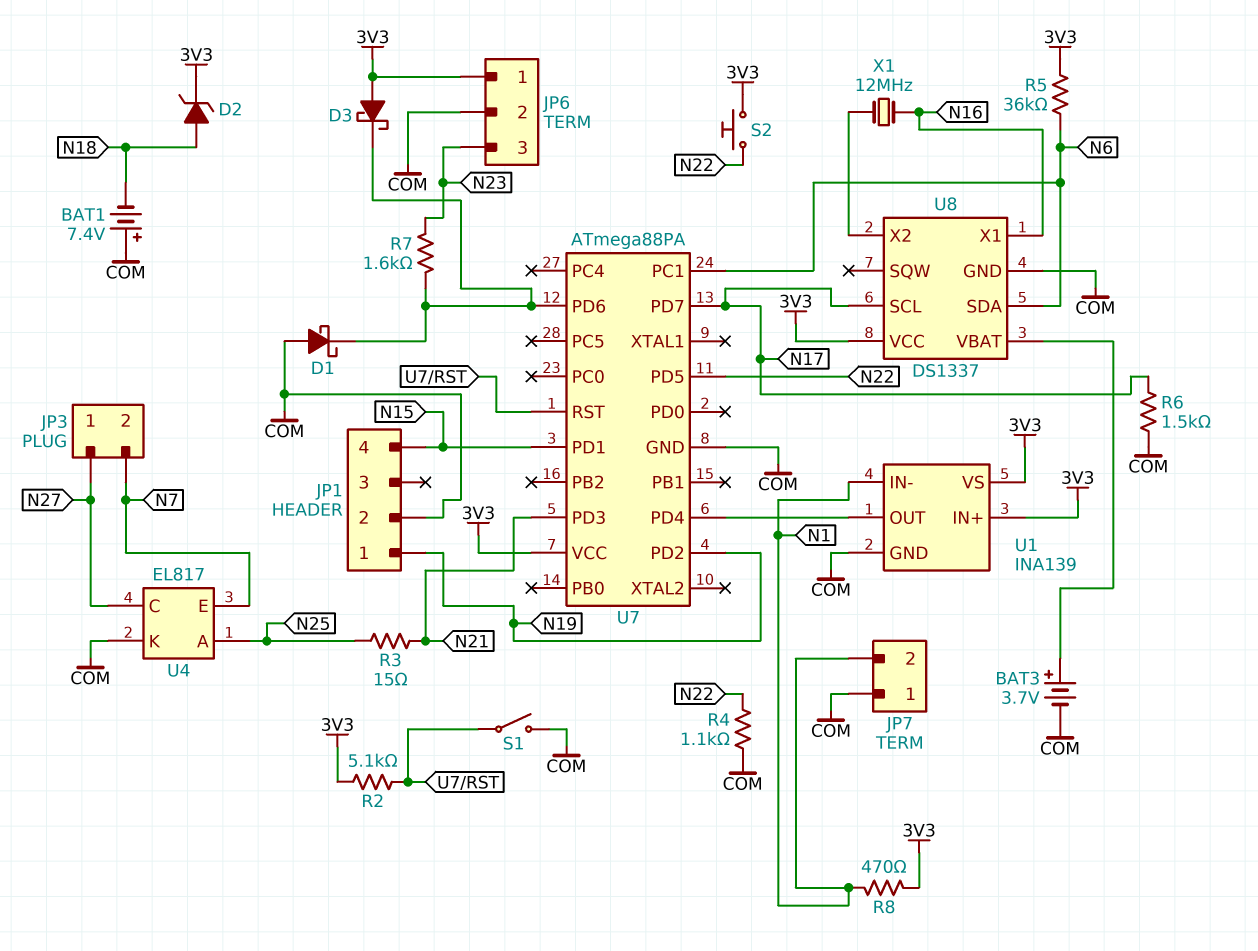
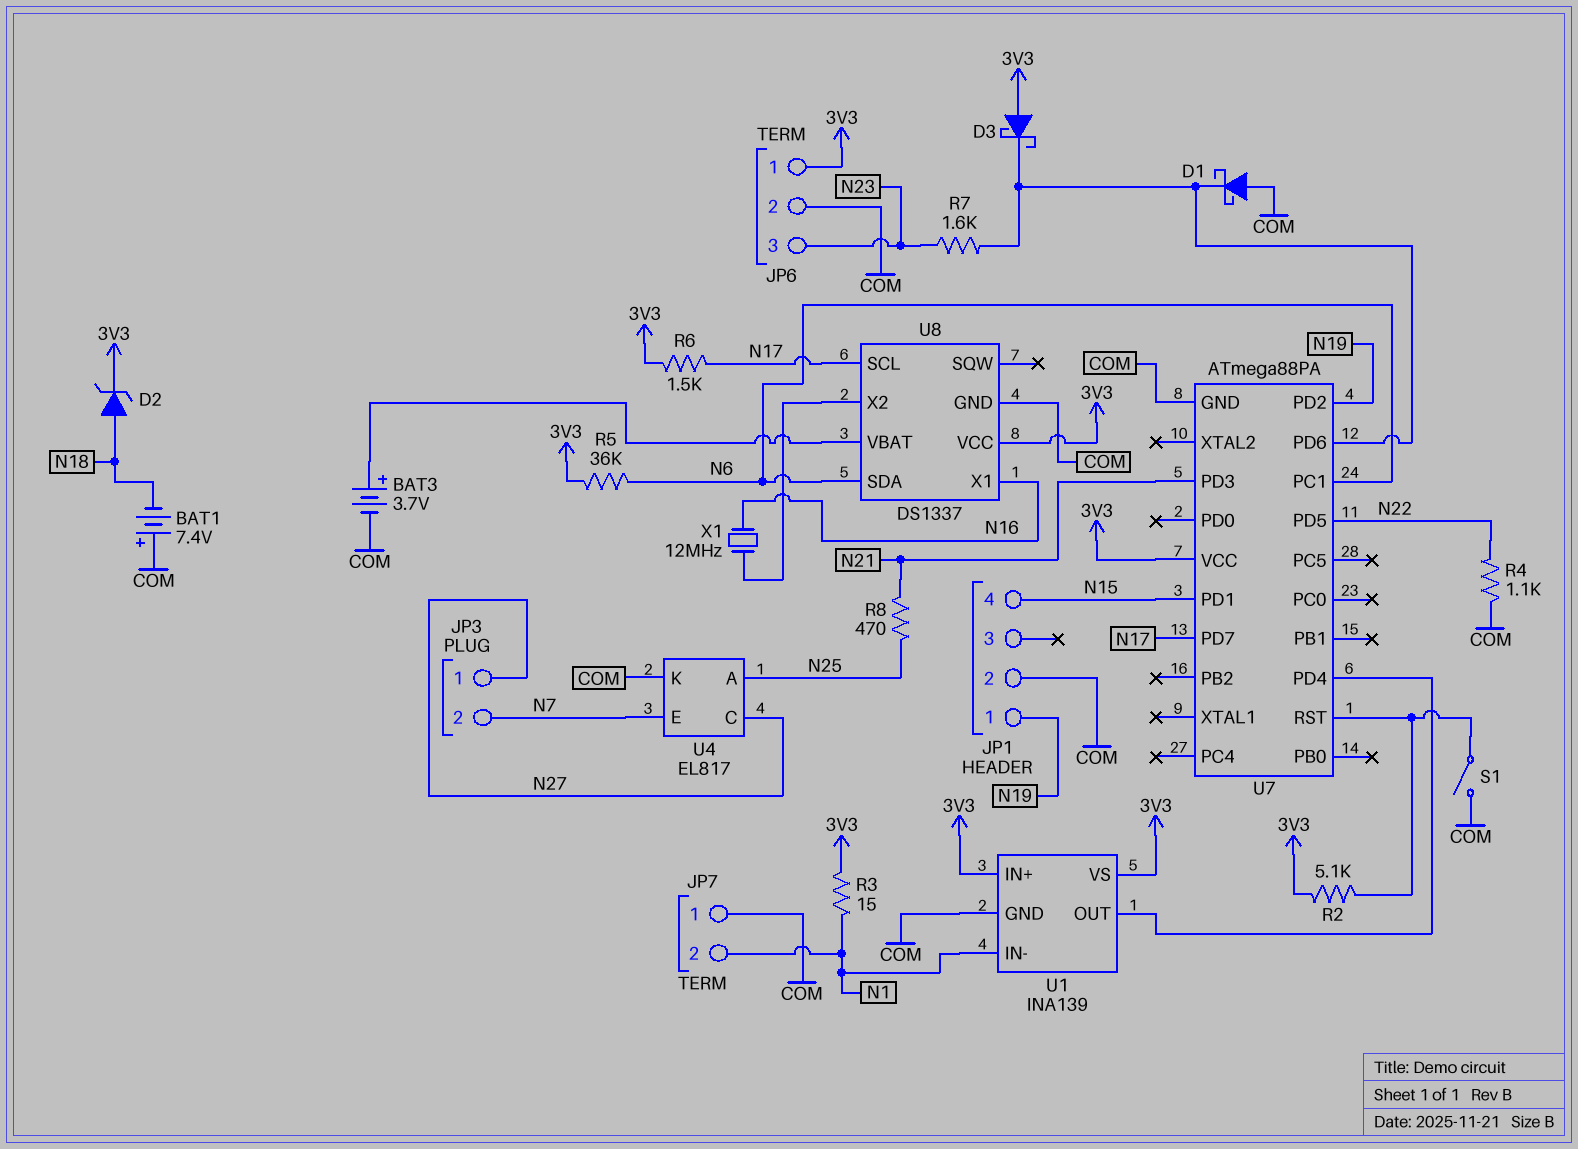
R3: 15 (N21, N25) -> 15 (3V3, N1)
R6: 1.5k (COM, N17) -> 1.5k (3V3, N17)
R8: 470 (3V3, N1) -> 470 (N21, N25)
S2: button (3V3, N22) -> none

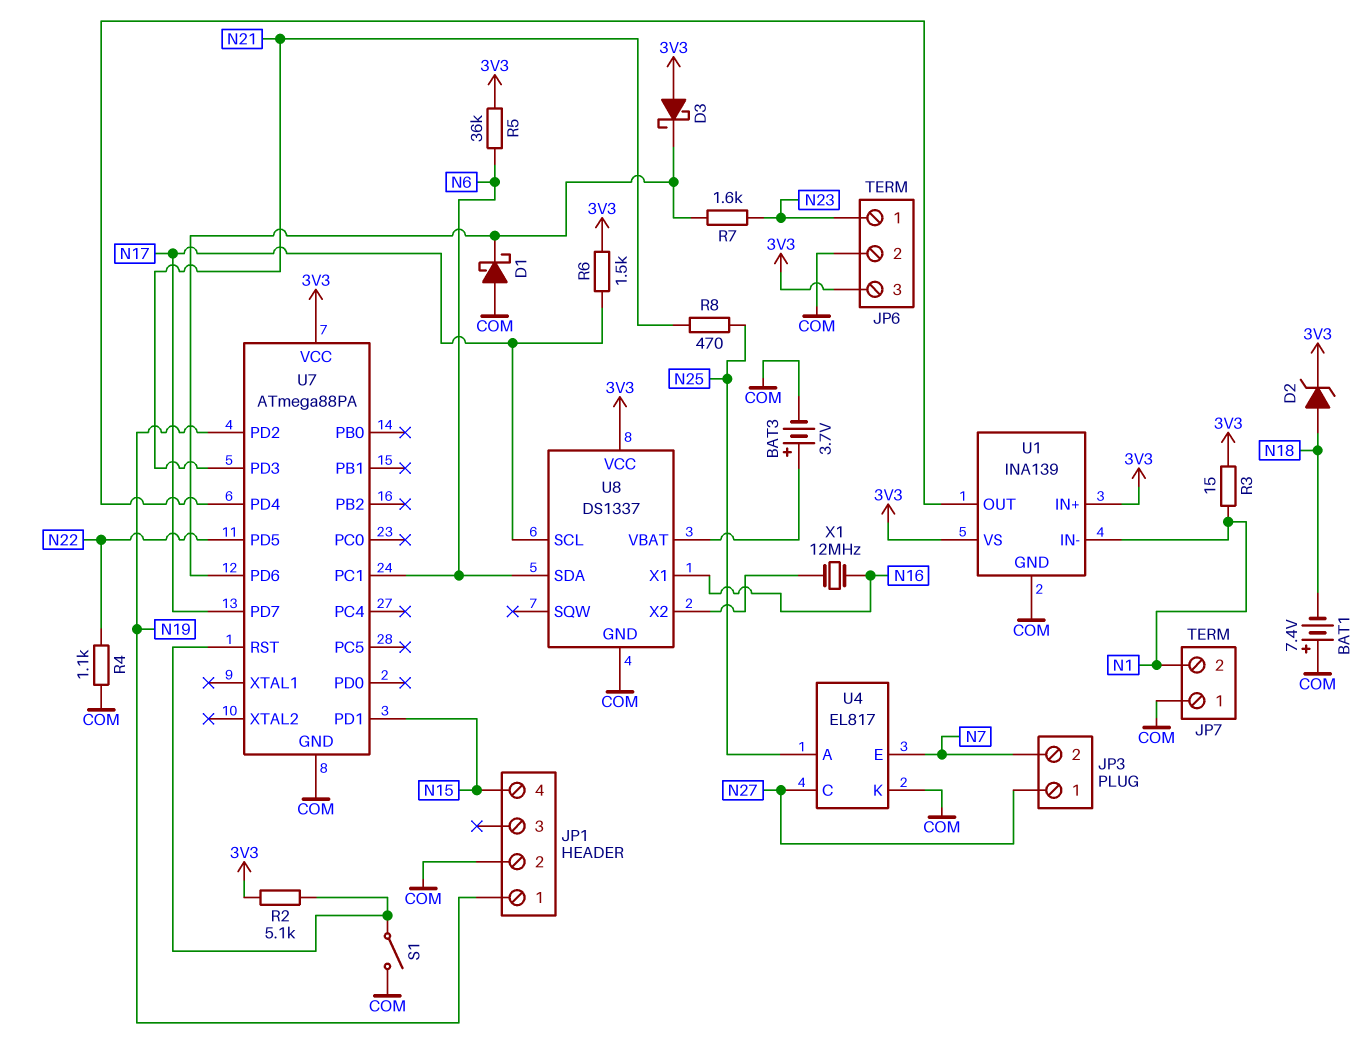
JP6 pin 1: 3V3 -> N23
JP6 pin 3: N23 -> 3V3

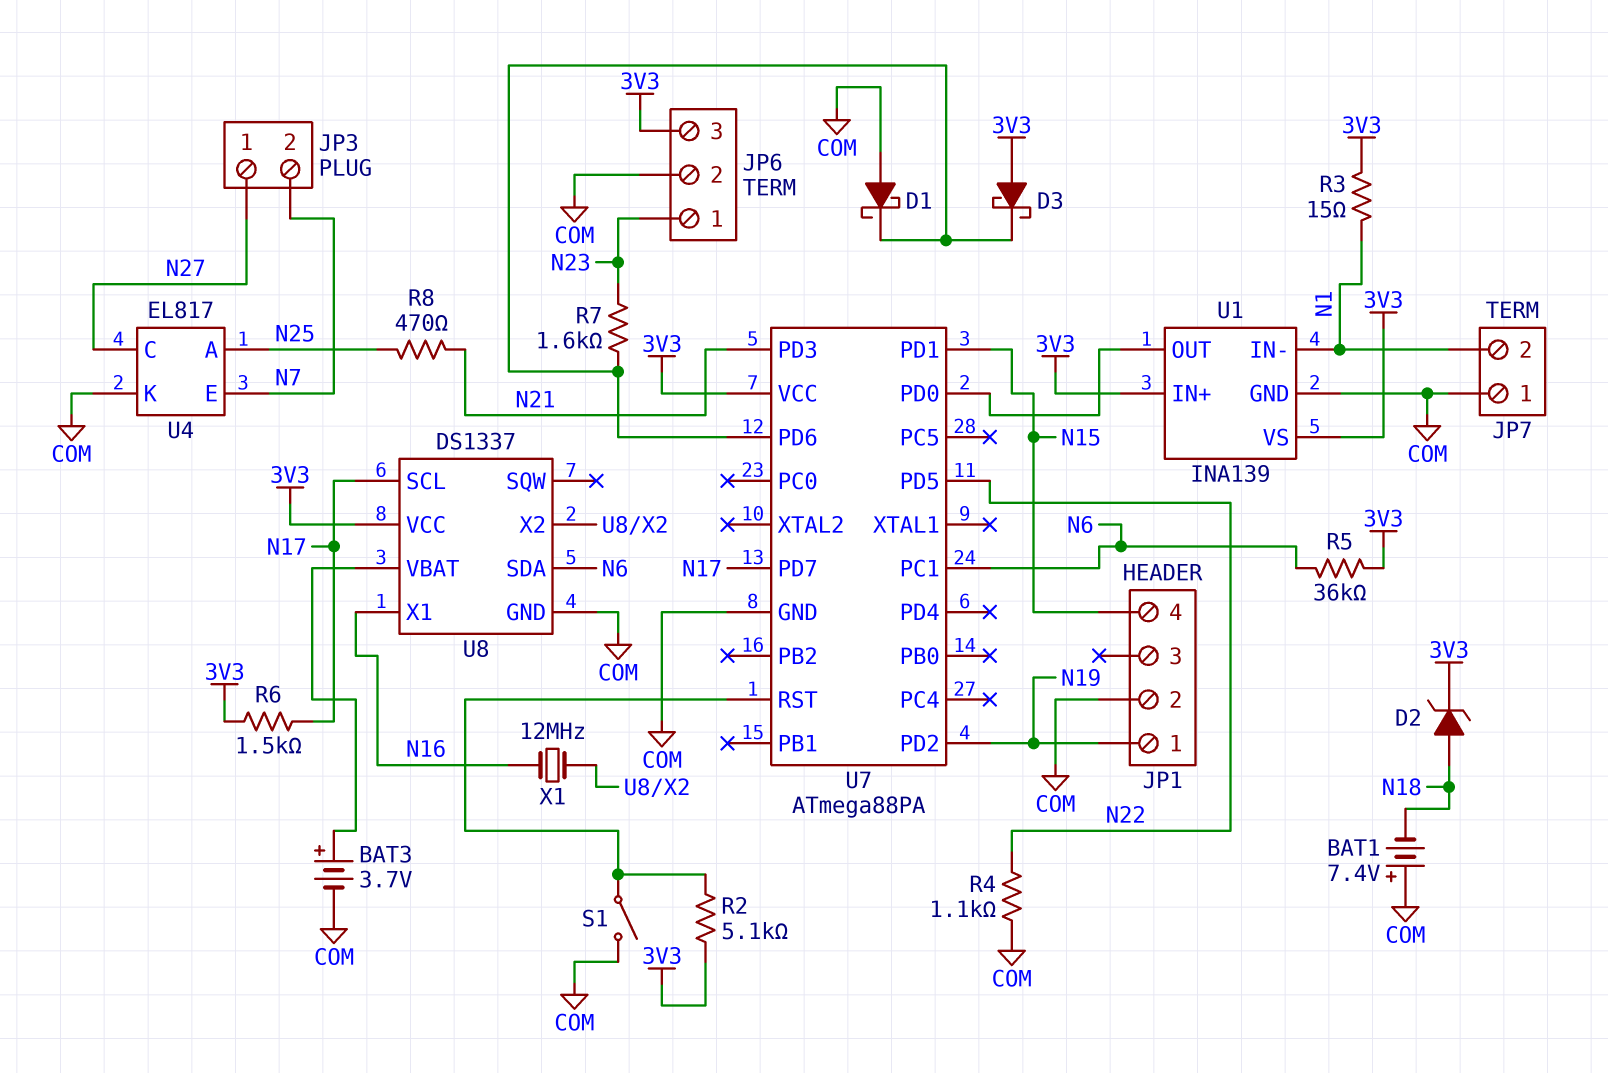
U7 pin PD0: none -> U1/OUT
U7 pin PD4: U1/OUT -> none

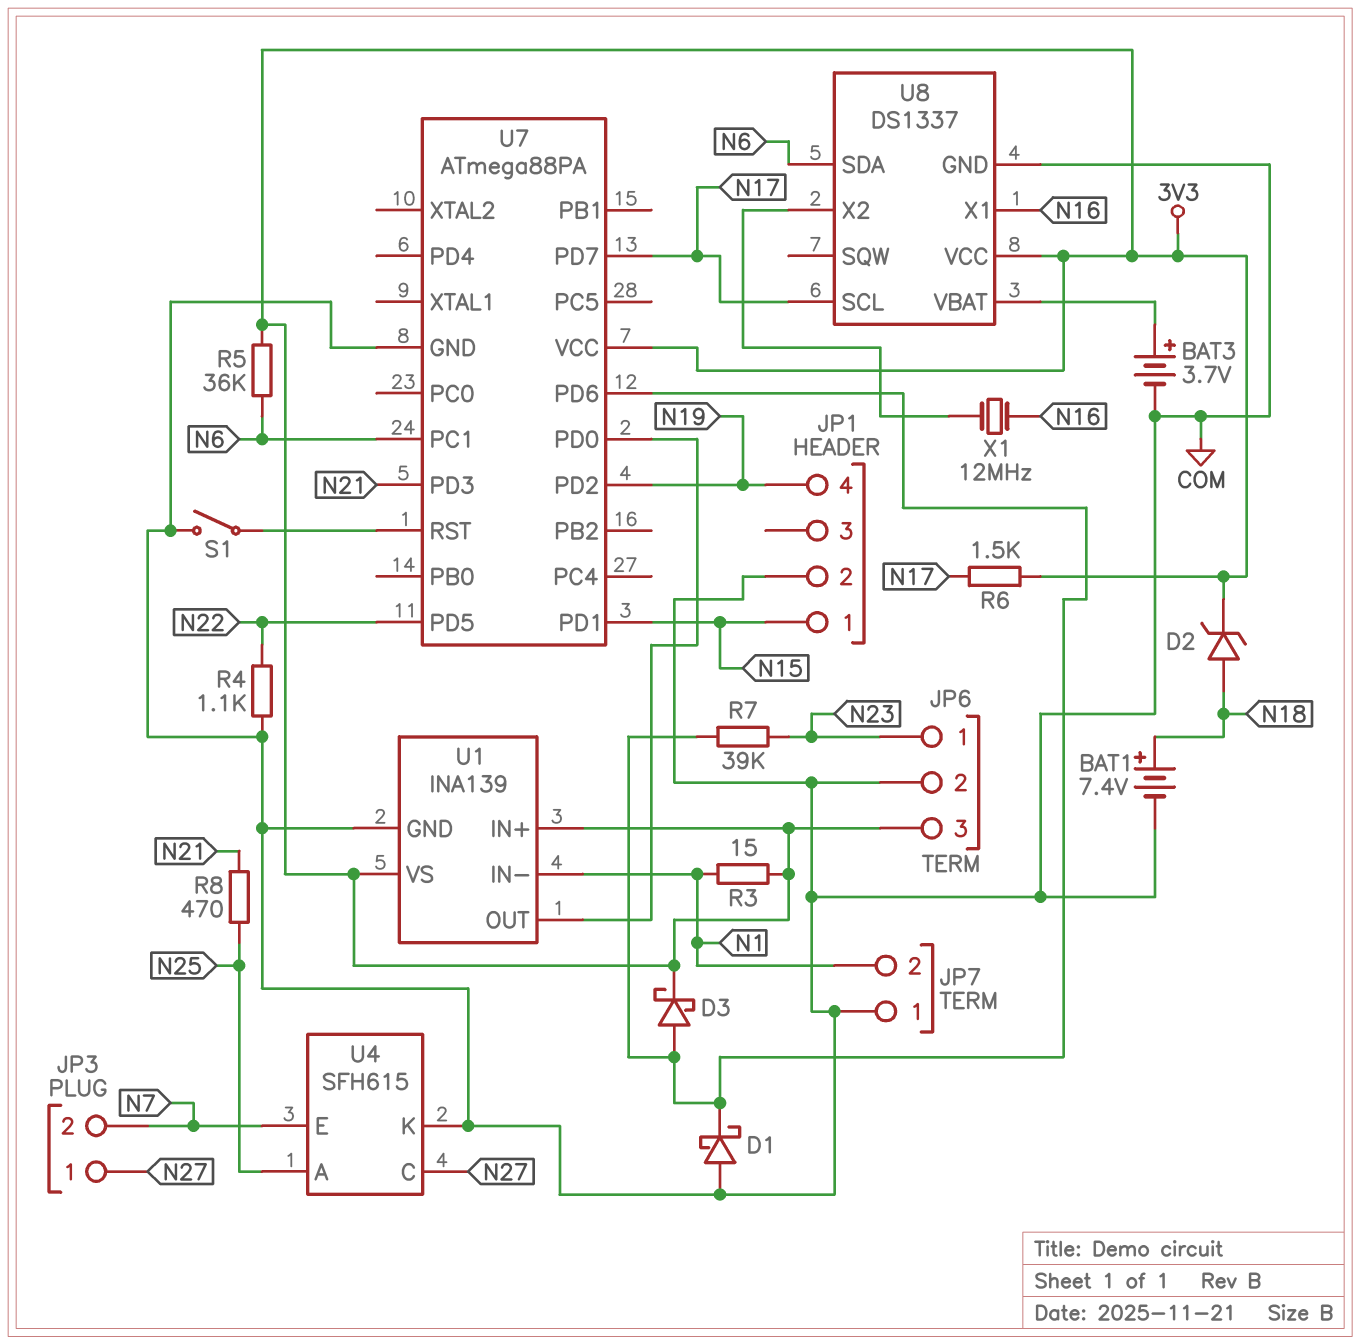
BAT1: 7.4V (plus COM, minus N18) -> 7.4V (plus N18, minus COM)
D3: schottky (A 3V3, K U7/PD6) -> schottky (A U7/PD6, K 3V3)
JP1 pin 1: N19 -> N15
JP1 pin 4: N15 -> N19
R2: 5.1k (3V3, U7/RST) -> none
R7: 1.6k (N23, U7/PD6) -> 39k (N23, U7/PD6)
U4: EL817 -> SFH615

